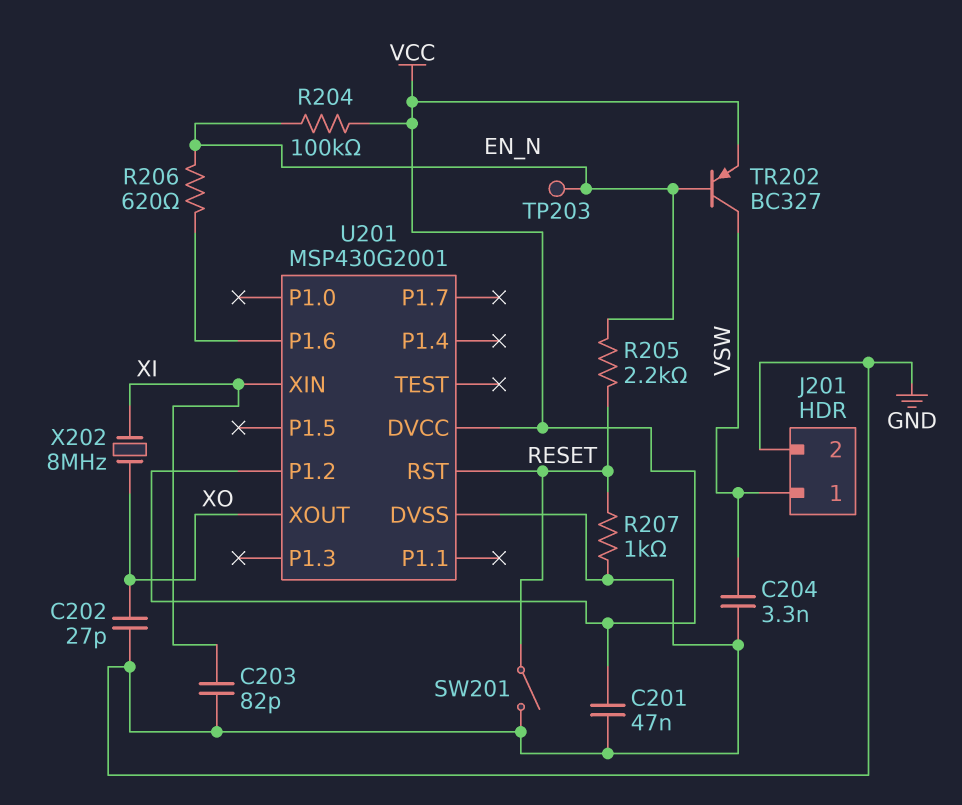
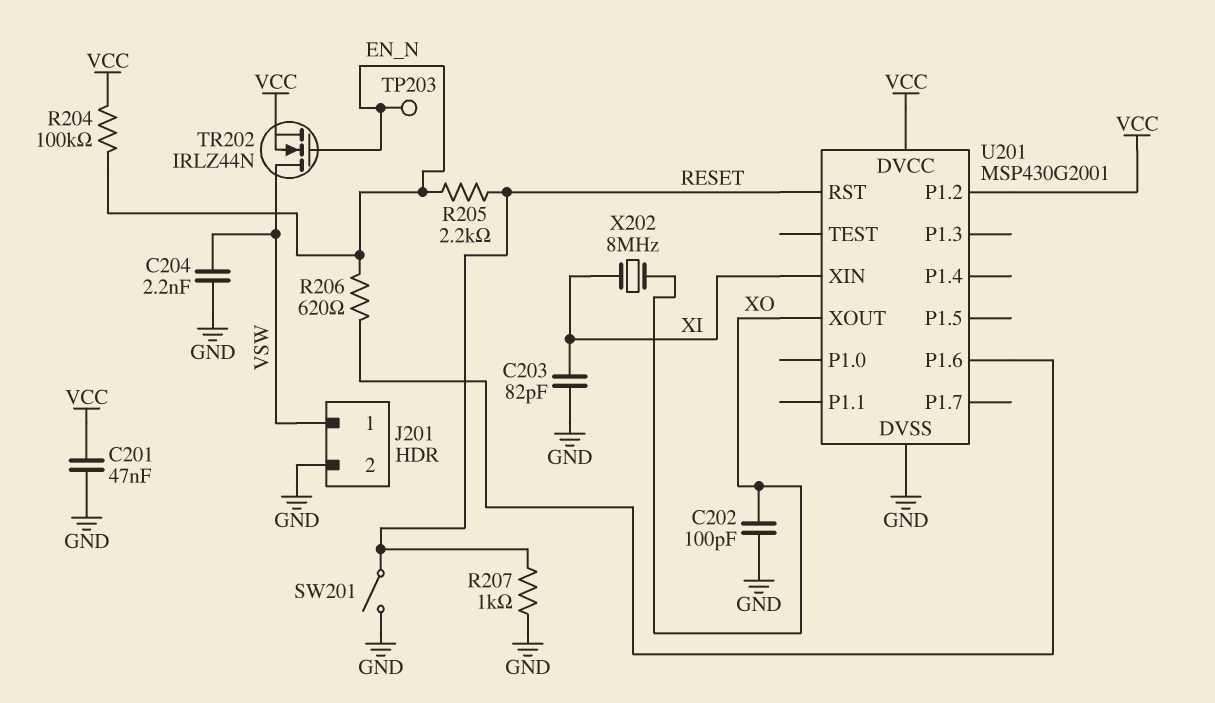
C202: 27pF (GND, XO) -> 100pF (GND, XO)
C204: 3.3nF (GND, VSW) -> 2.2nF (GND, VSW)
TR202: PNP BC327 (B EN_N, C VSW, E VCC) -> NMOS IRLZ44N (G EN_N, D VSW, S VCC)

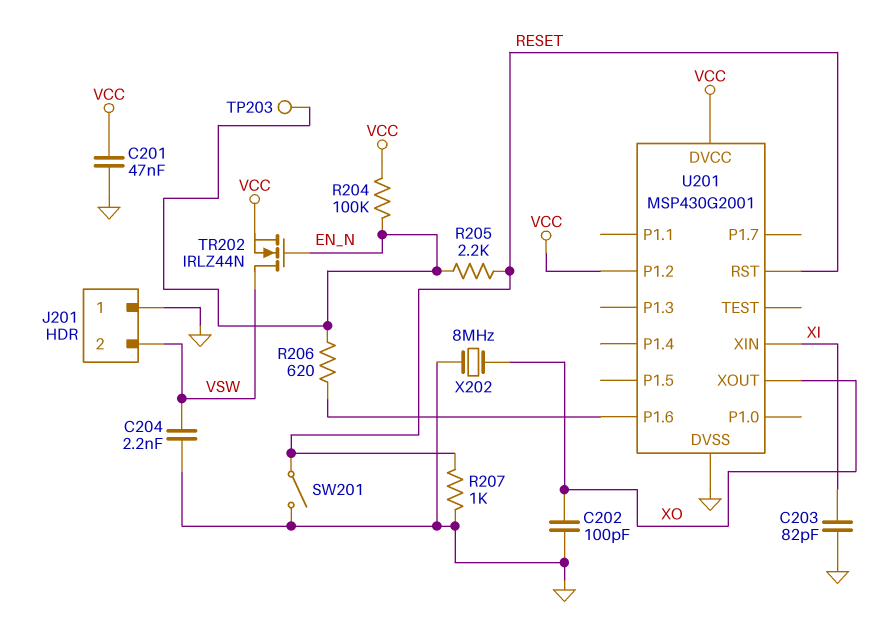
J201 pin 1: VSW -> GND
J201 pin 2: GND -> VSW
X202: 8MHz (XI, XO) -> 8MHz (GND, XO)

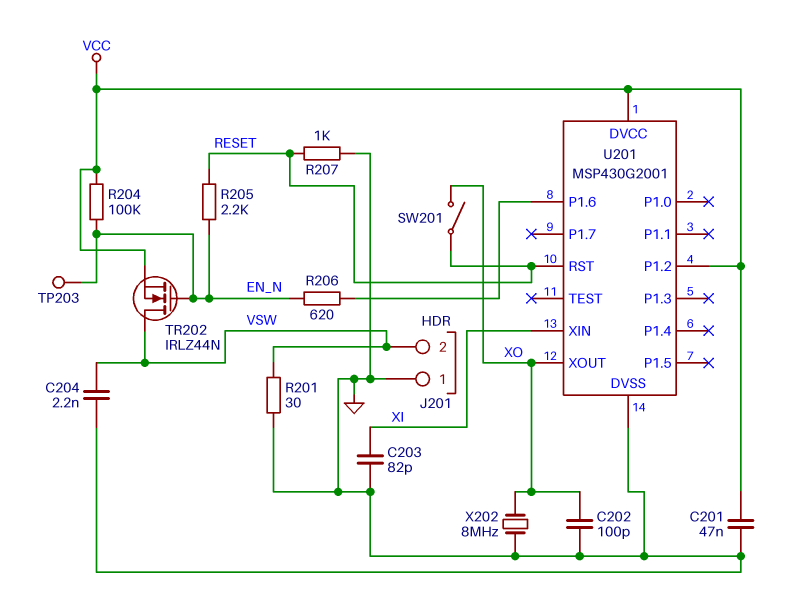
R201: none -> 30 (GND, VSW)
SW201: switch (GND, RESET) -> switch (RESET, XO)

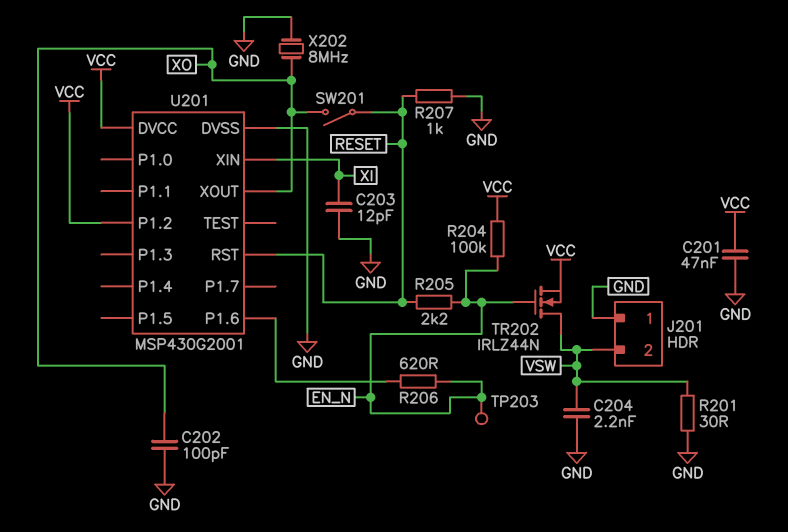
C203: 82pF (GND, XI) -> 12pF (GND, XI)

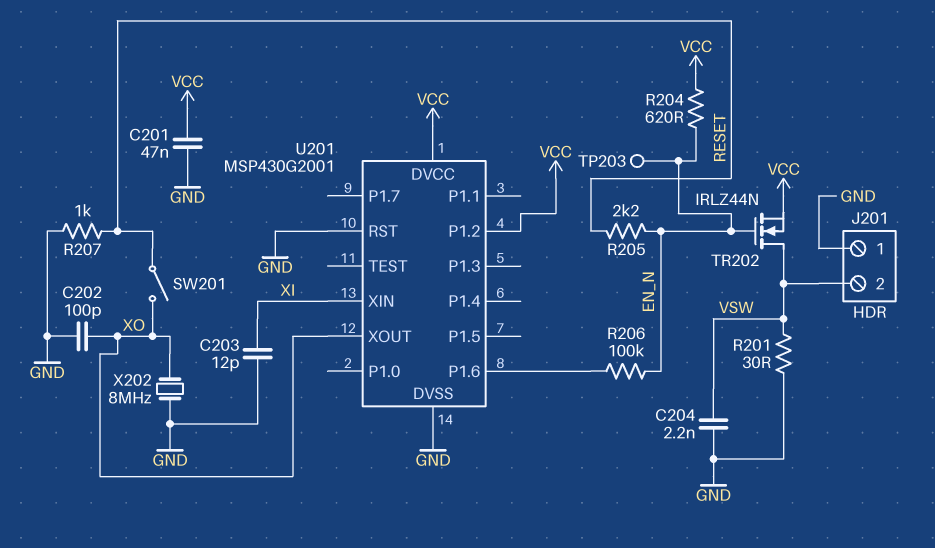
R204: 100k (EN_N, VCC) -> 620 (EN_N, VCC)
R206: 620 (EN_N, U201/P1.6) -> 100k (EN_N, U201/P1.6)
U201 pin RST: RESET -> GND

